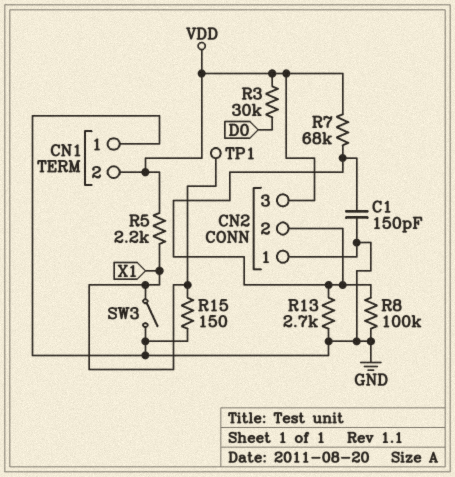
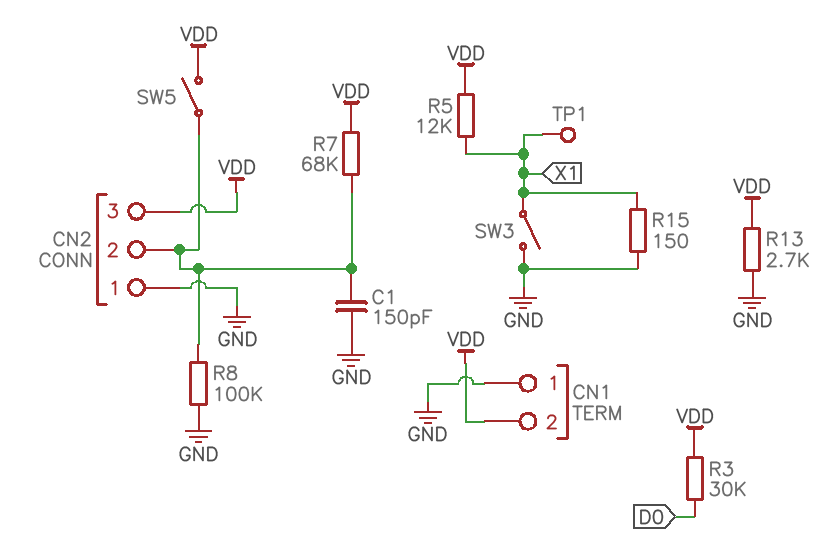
R5: 2.2k (VDD, X1) -> 12k (VDD, X1)
R13: 2.7k (CN2/2, GND) -> 2.7k (GND, VDD)
SW5: none -> switch (CN2/2, VDD)

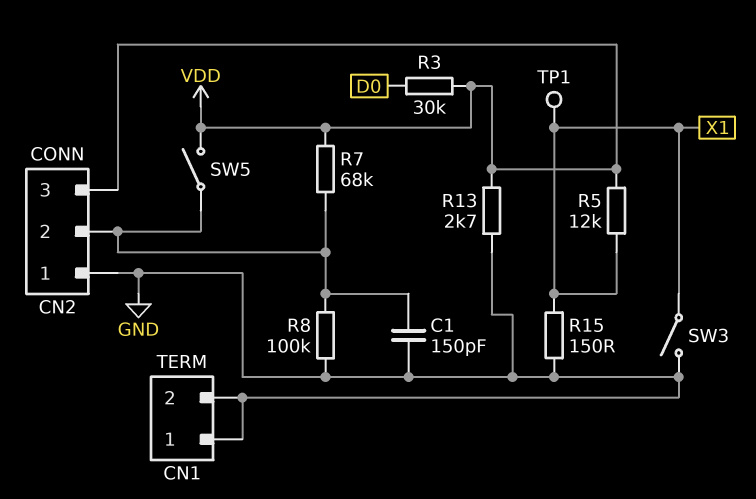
CN1 pin 2: VDD -> GND

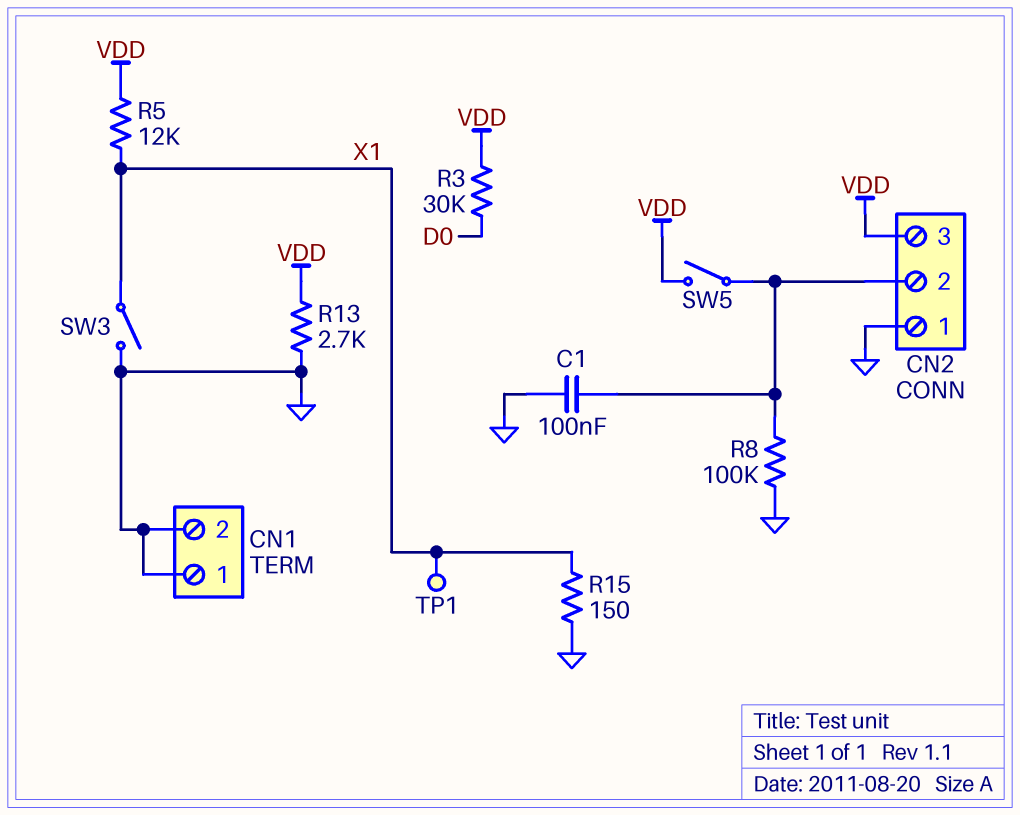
C1: 150pF (CN2/2, GND) -> 100nF (CN2/2, GND)
R7: 68k (CN2/2, VDD) -> none

